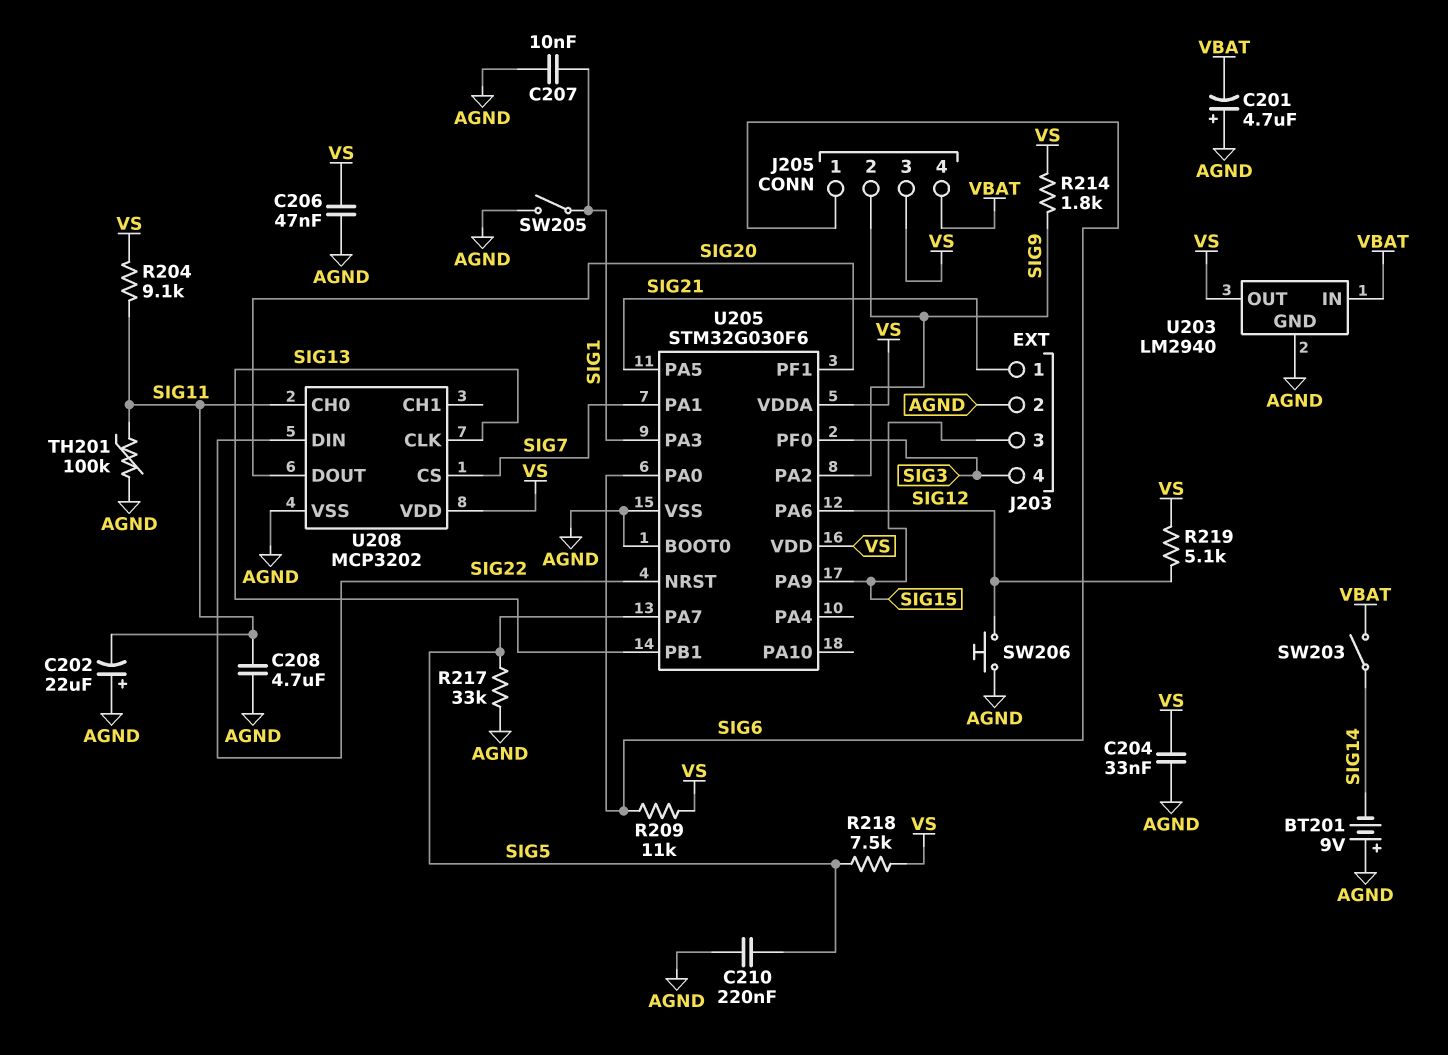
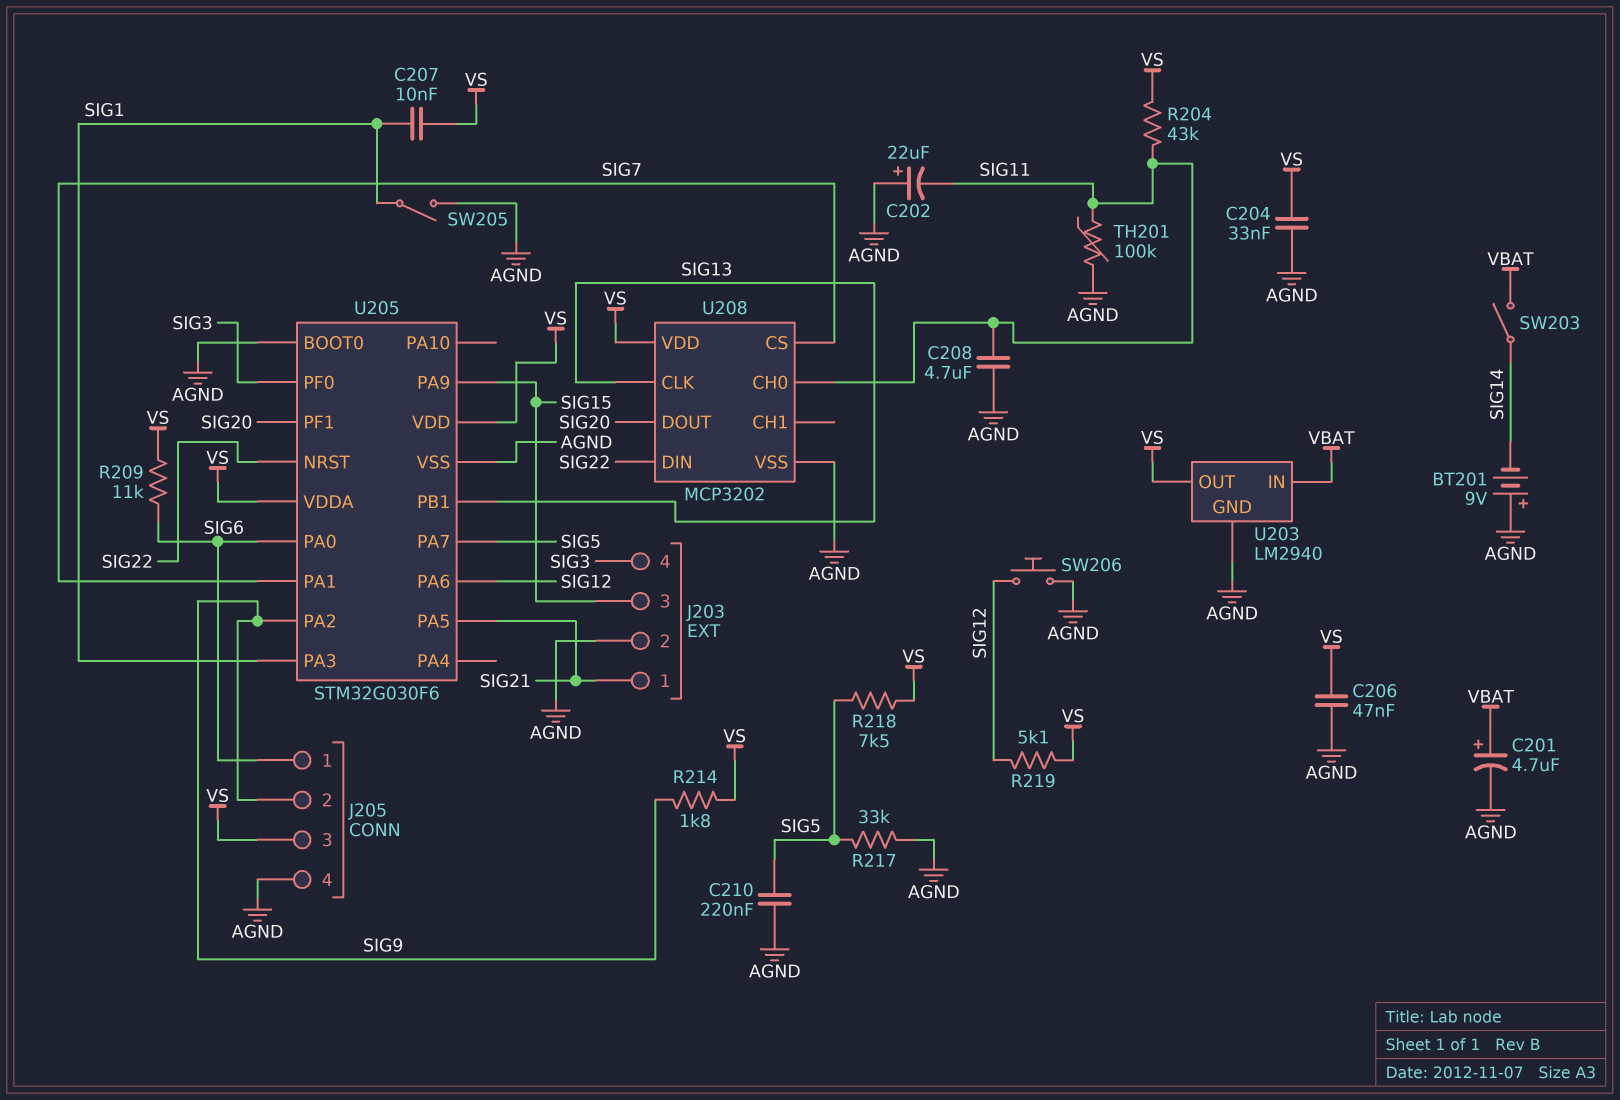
C201: 4.7uF (plus AGND, minus VBAT) -> 4.7uF (plus VBAT, minus AGND)
C207: 10nF (AGND, SIG1) -> 10nF (SIG1, VS)
J205 pin 4: VBAT -> AGND
R204: 9.1k (SIG11, VS) -> 43k (SIG11, VS)

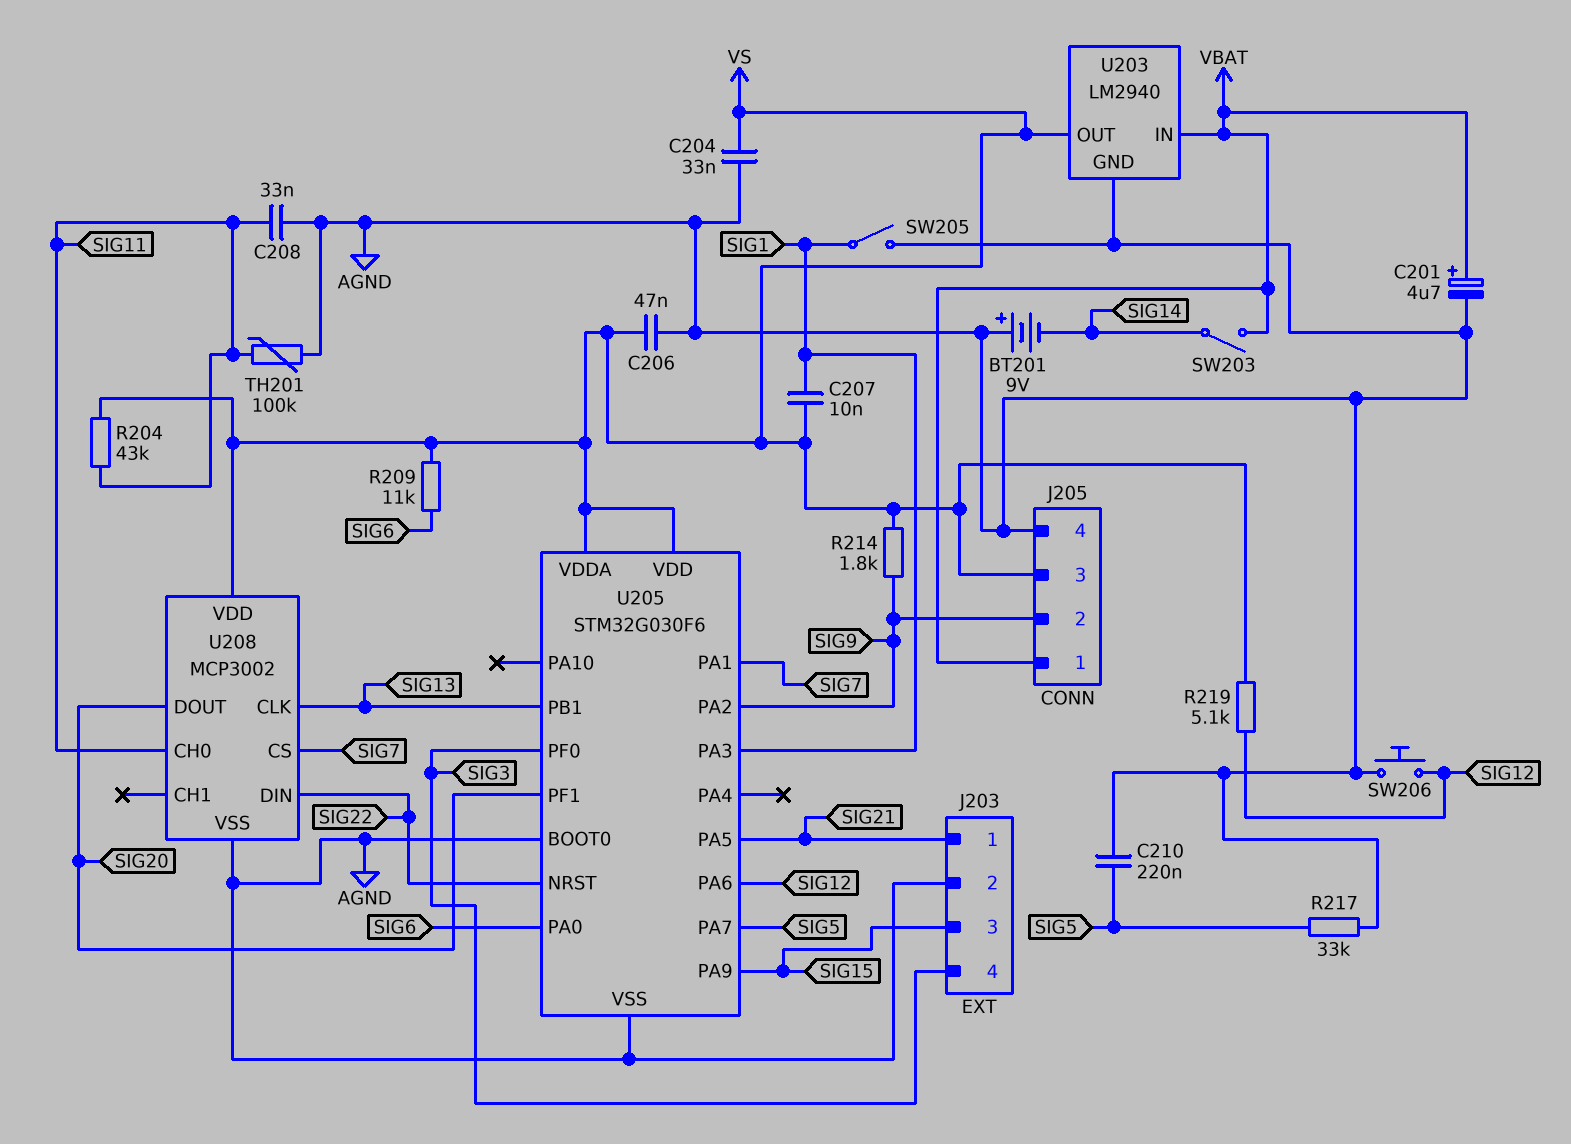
C202: 22uF (plus AGND, minus SIG11) -> none
C208: 4.7uF (AGND, SIG11) -> 33nF (AGND, SIG11)
J205 pin 1: SIG6 -> VBAT
R218: 7.5k (SIG5, VS) -> none
U208: MCP3202 -> MCP3002

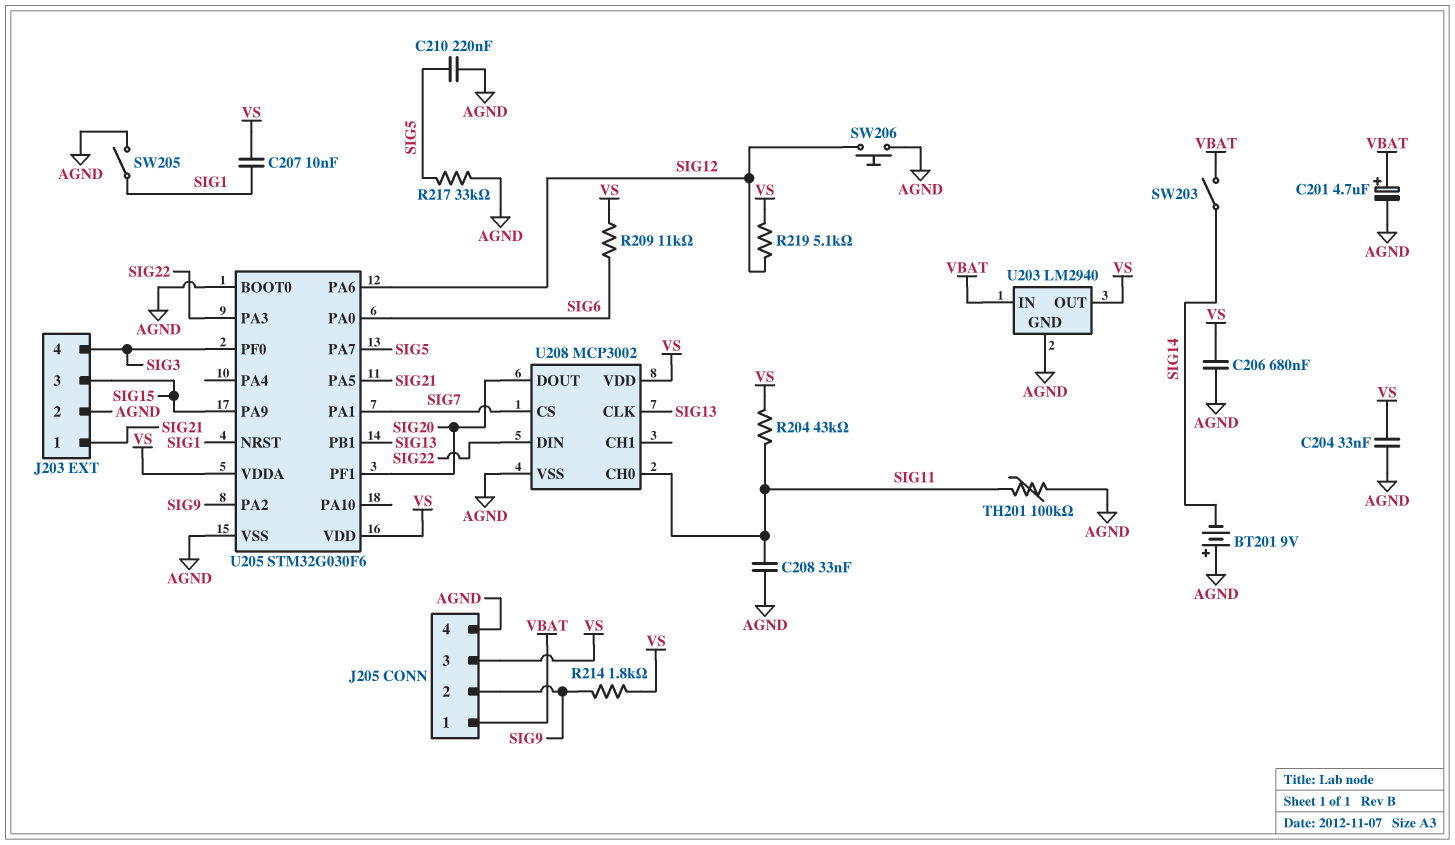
C206: 47nF (AGND, VS) -> 680nF (AGND, VS)
U205 pin NRST: SIG22 -> SIG1
U205 pin PA3: SIG1 -> SIG22

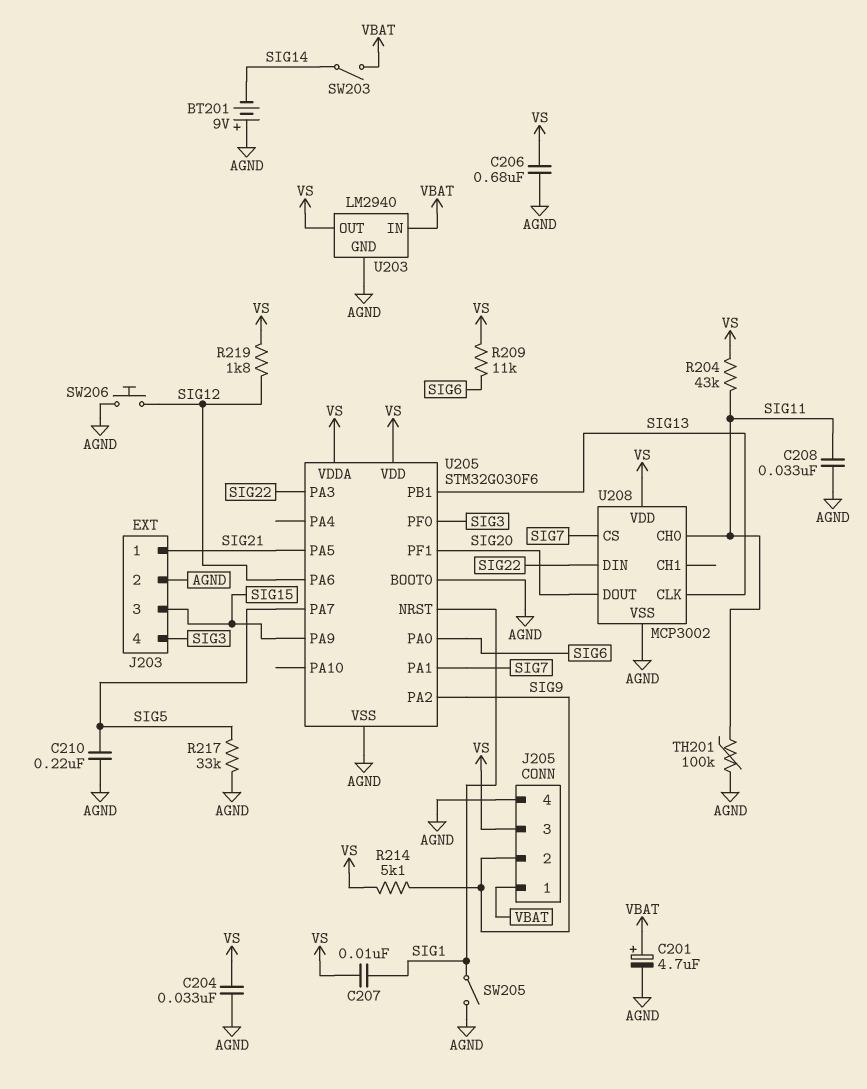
R214: 1.8k (SIG9, VS) -> 5.1k (SIG9, VS)
R219: 5.1k (SIG12, VS) -> 1.8k (SIG12, VS)

